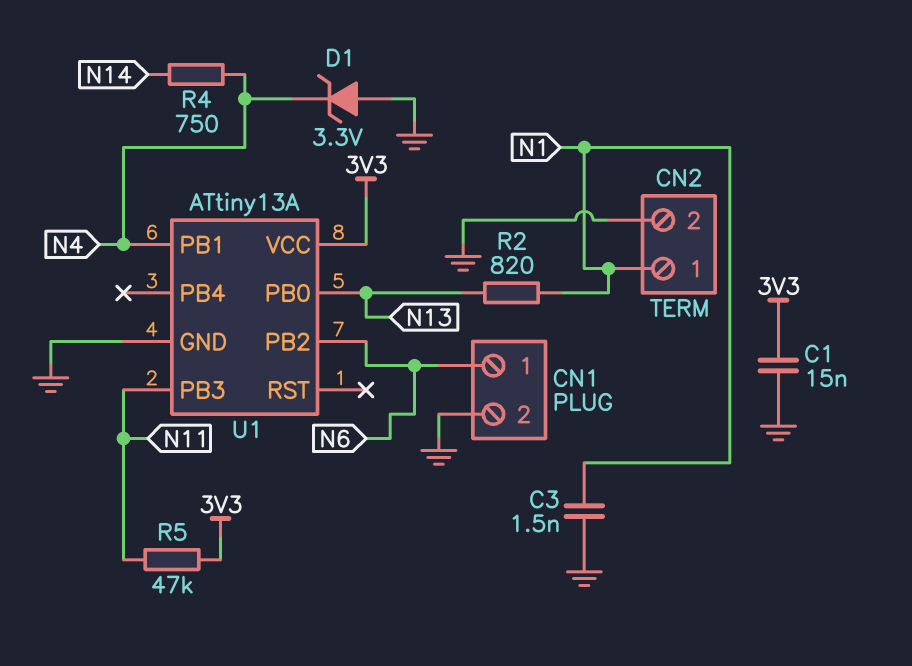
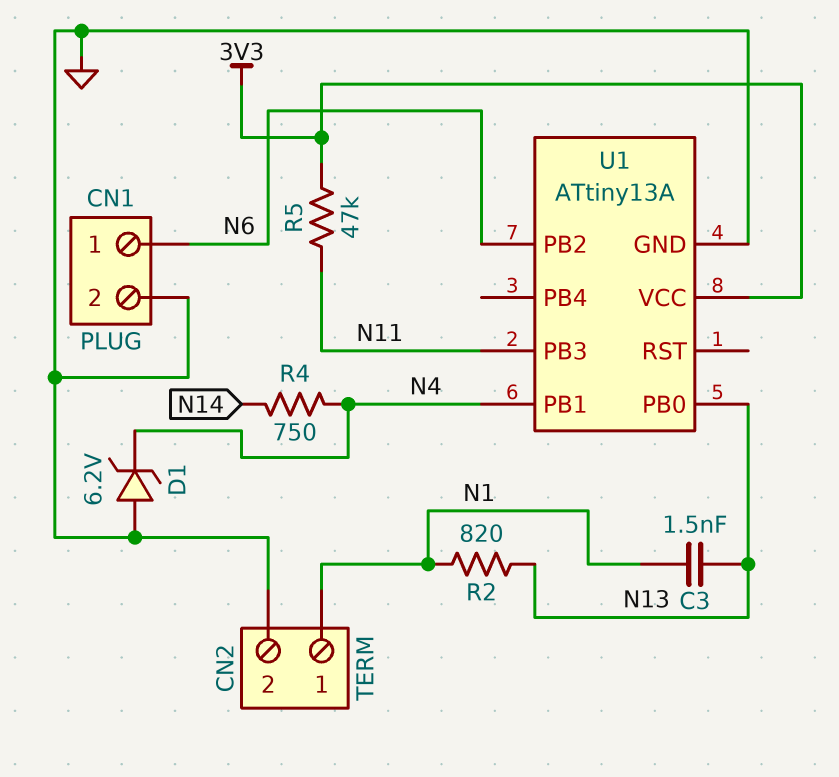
C1: 15nF (3V3, GND) -> none
C3: 1.5nF (GND, N1) -> 1.5nF (N1, N13)
D1: zener 3.3V (A GND, K N4) -> zener 6.2V (A GND, K N4)

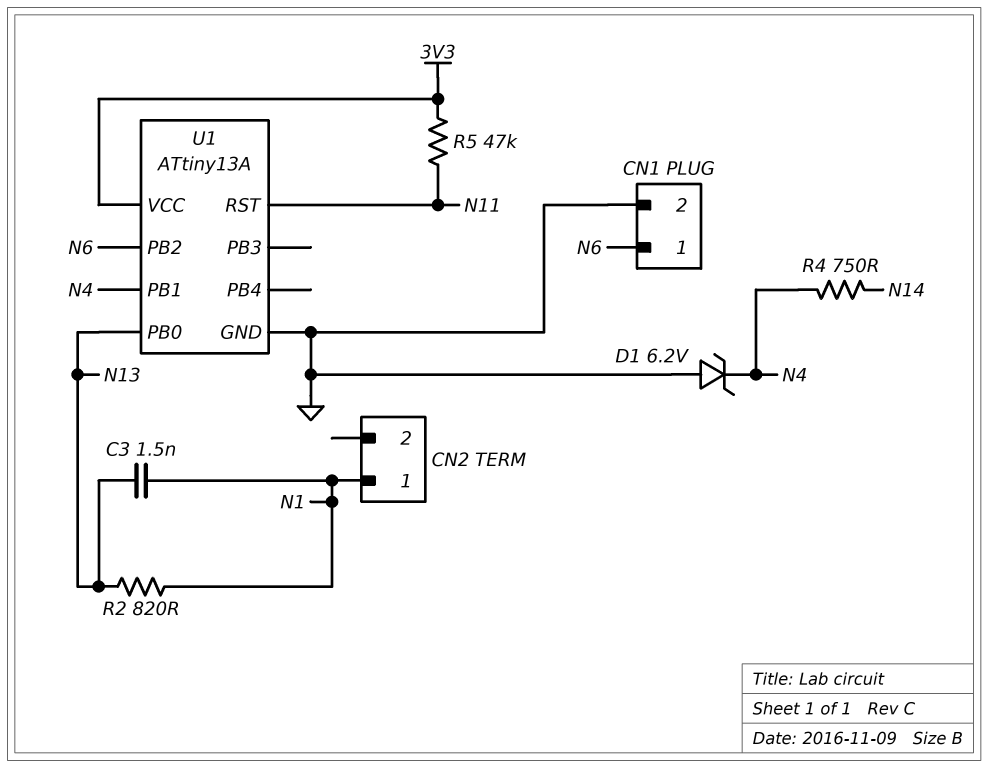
CN2 pin 2: GND -> none
U1 pin PB3: N11 -> none
U1 pin RST: none -> N11

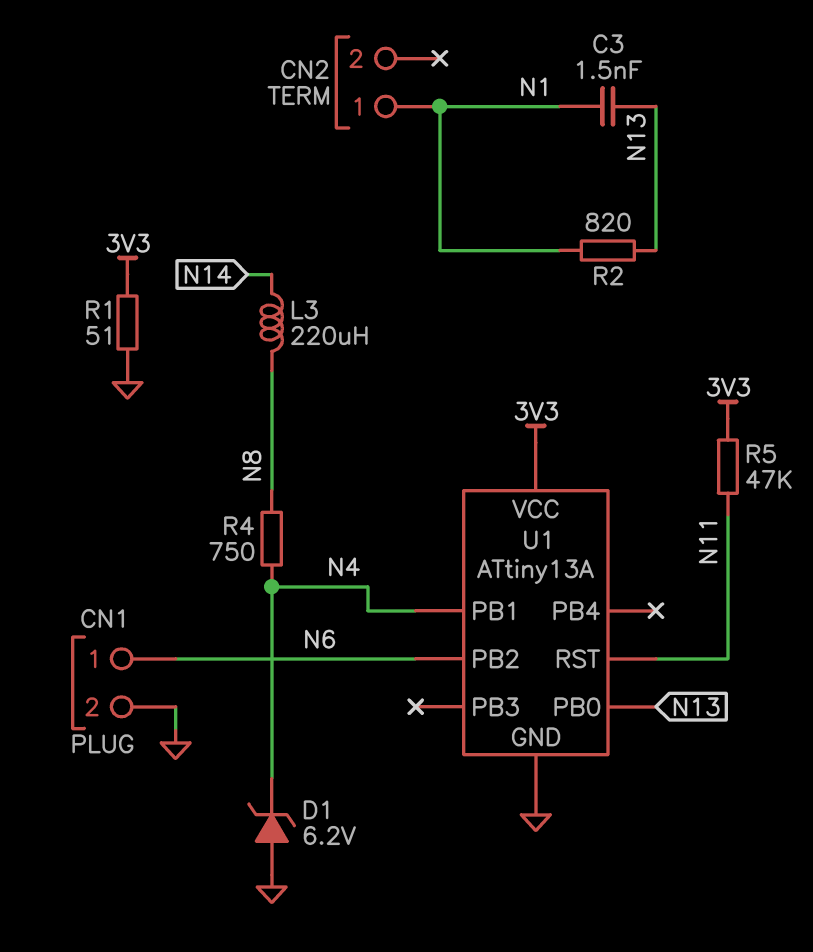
L3: none -> 220uH (N8, N14)
R1: none -> 51 (3V3, GND)
R4: 750 (N4, N14) -> 750 (N4, N8)

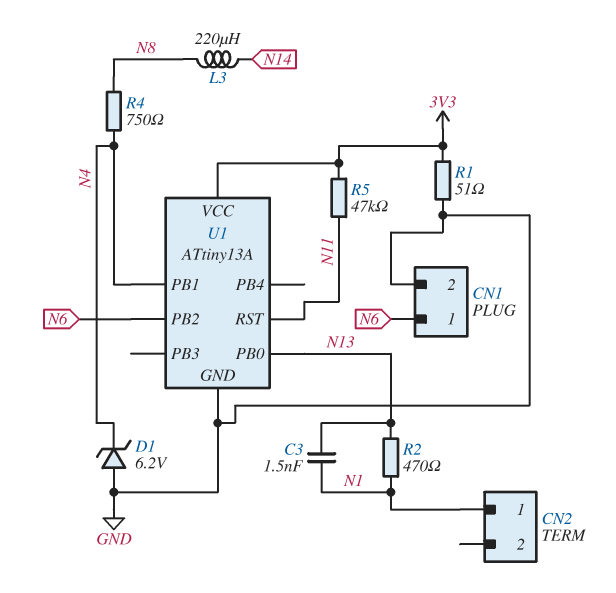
R2: 820 (N1, N13) -> 470 (N1, N13)

